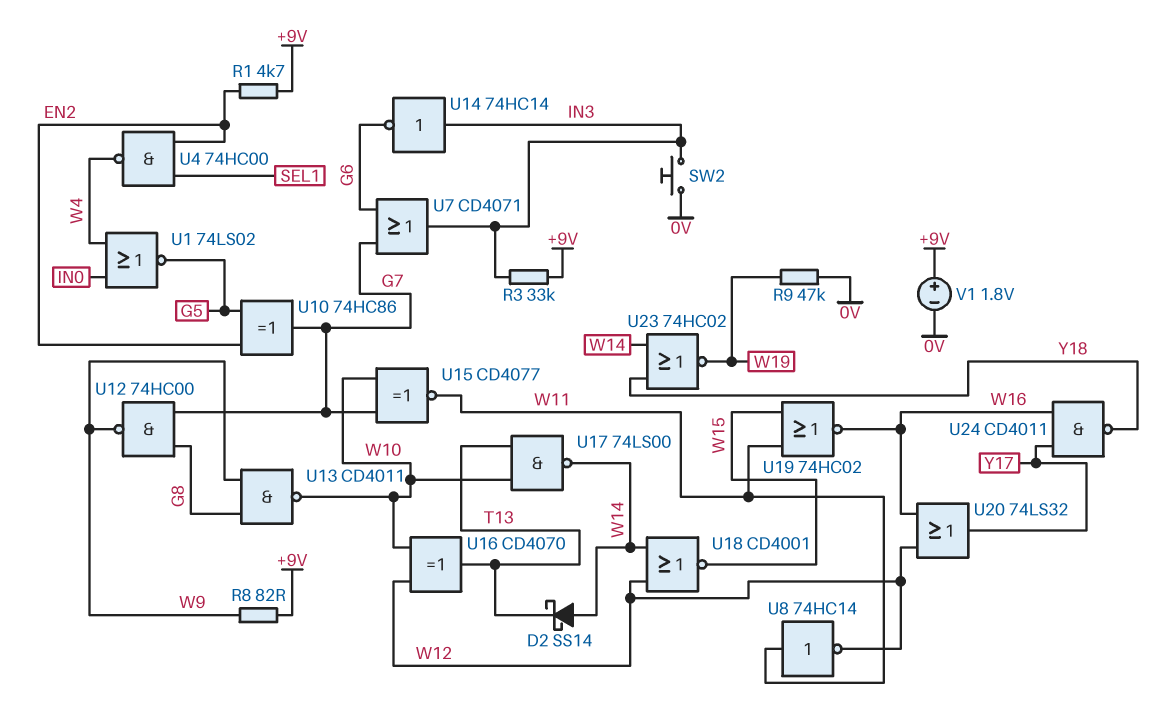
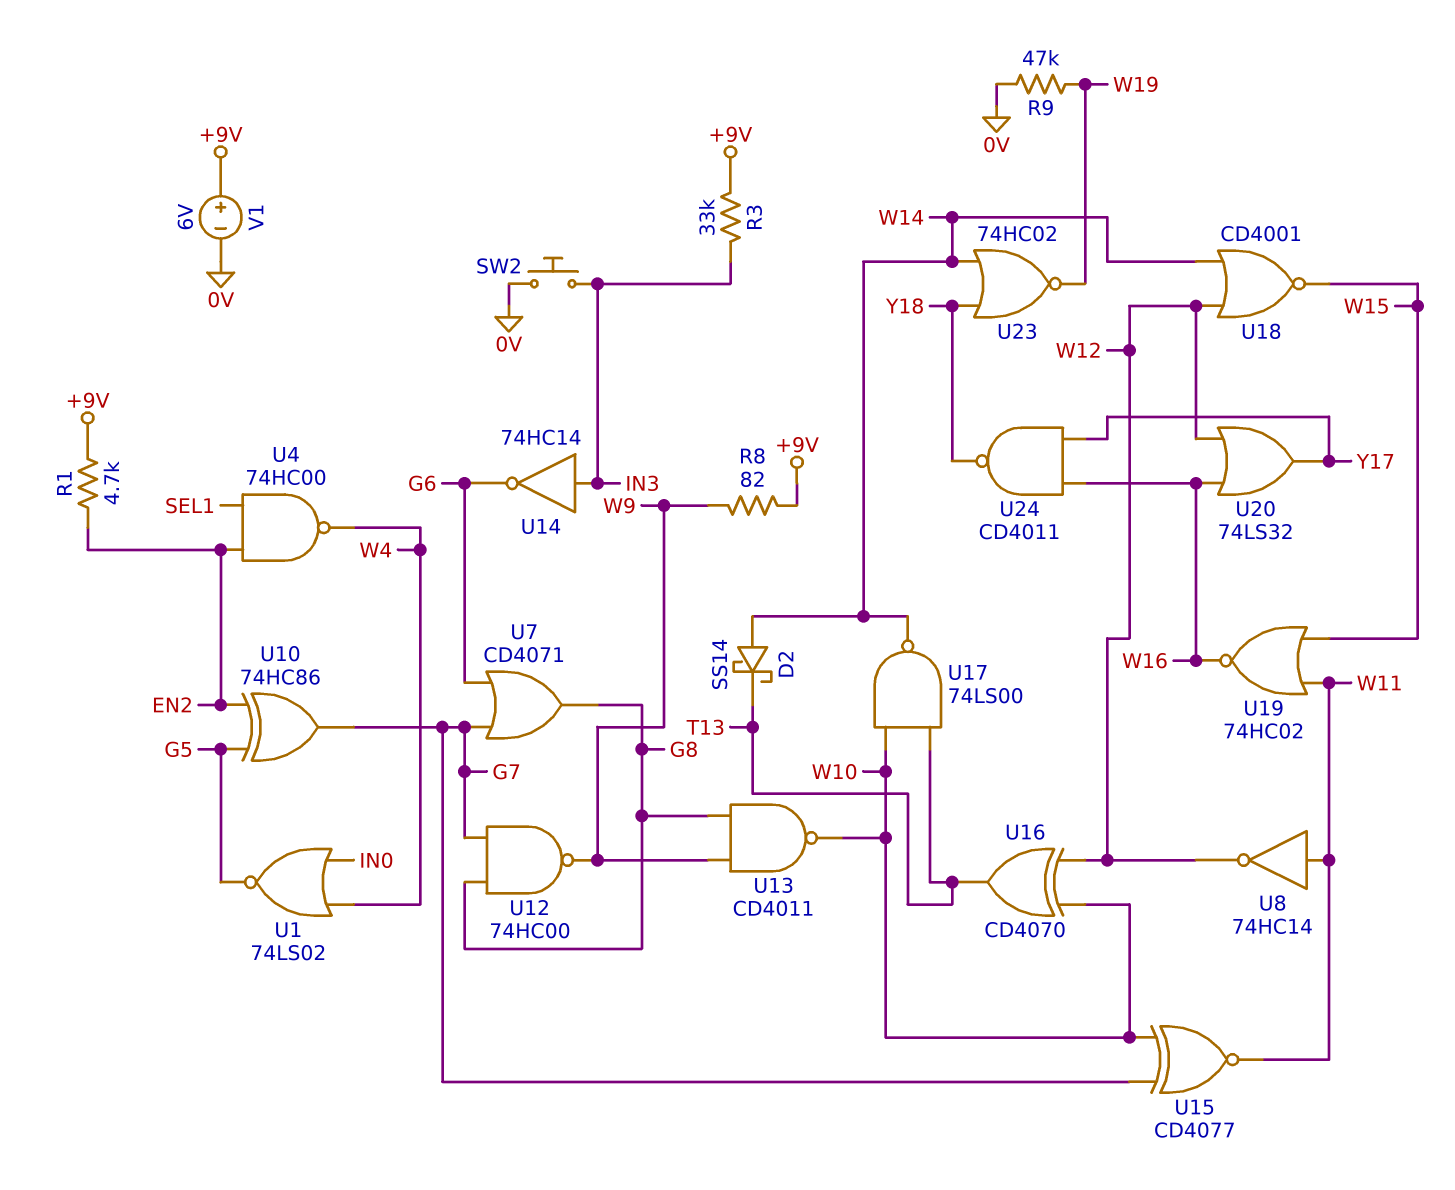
U7: OR CD4071 (in G6, in G7, out IN3) -> OR CD4071 (in G6, in G7, out G8)
V1: 1.8V (plus +9V, minus 0V) -> 6V (plus +9V, minus 0V)

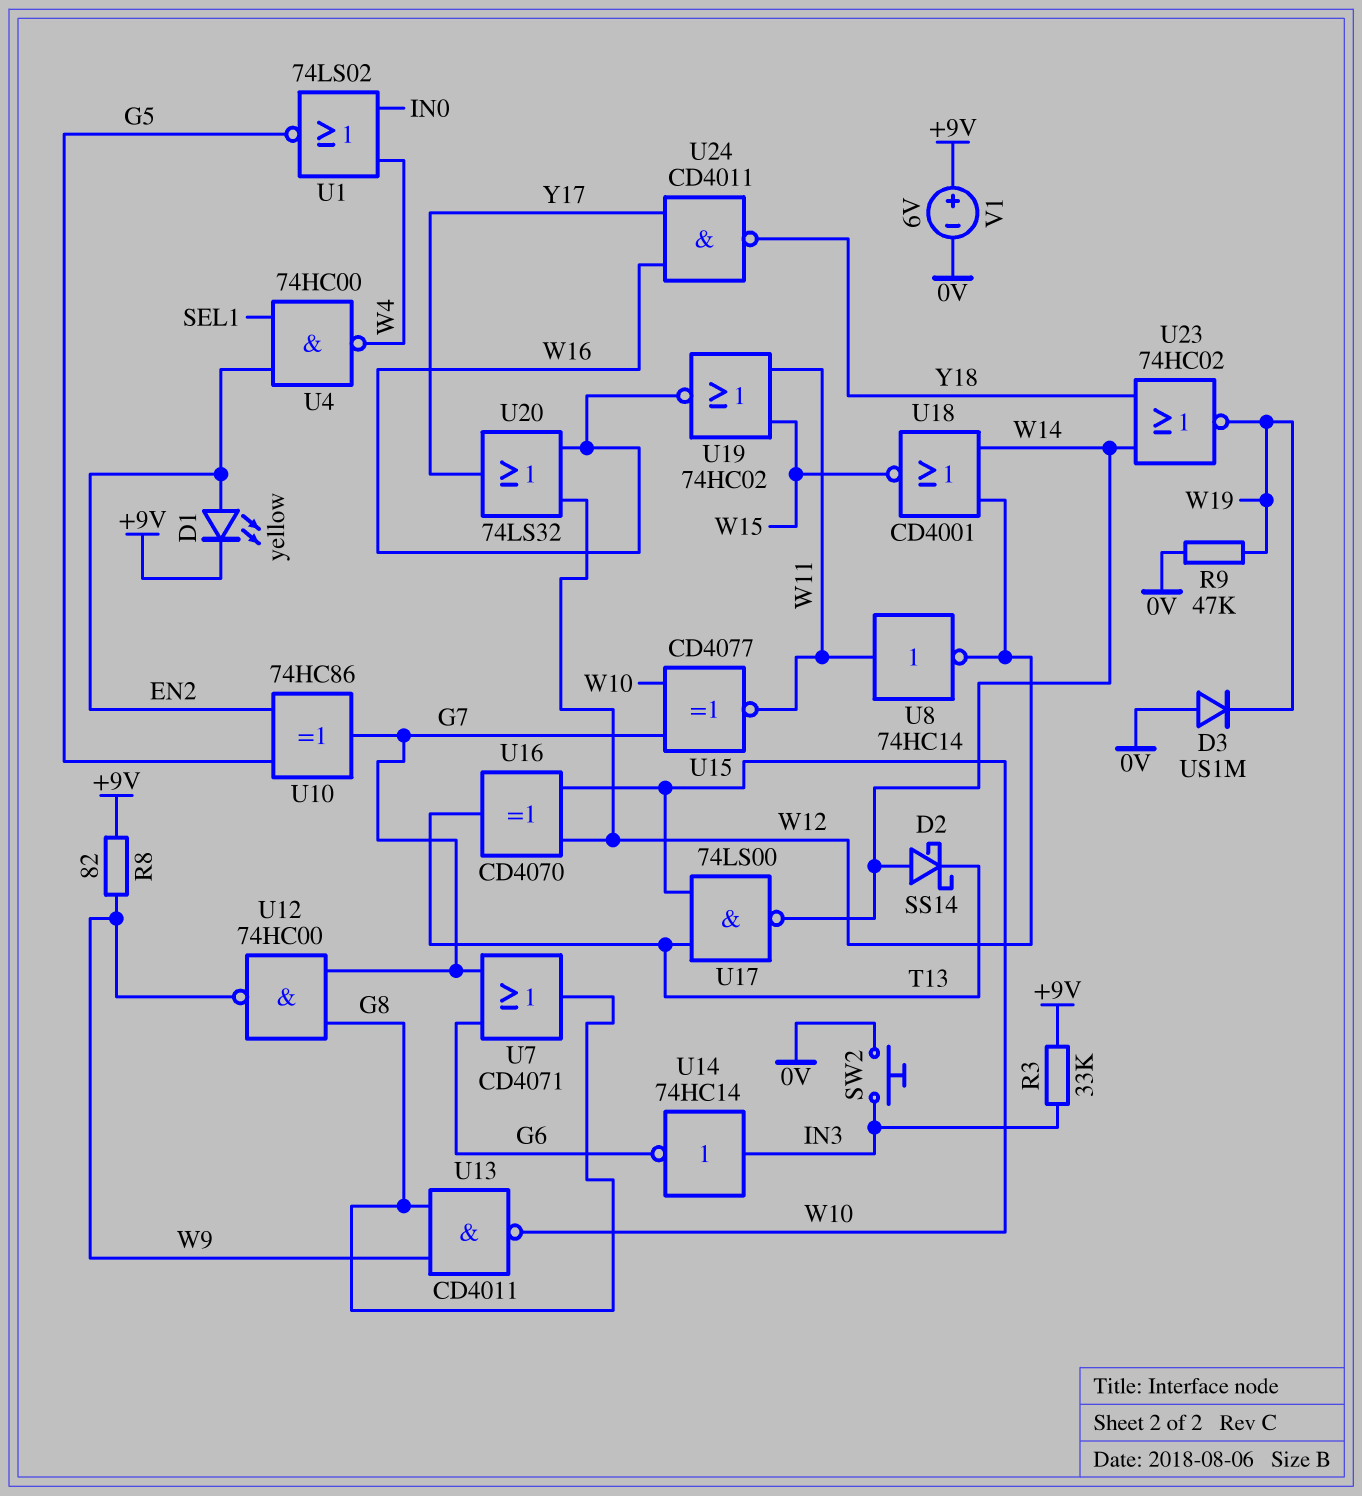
D1: none -> LED yellow (A EN2, K +9V)
D3: none -> diode US1M (A 0V, K W19)
R1: 4.7k (+9V, EN2) -> none

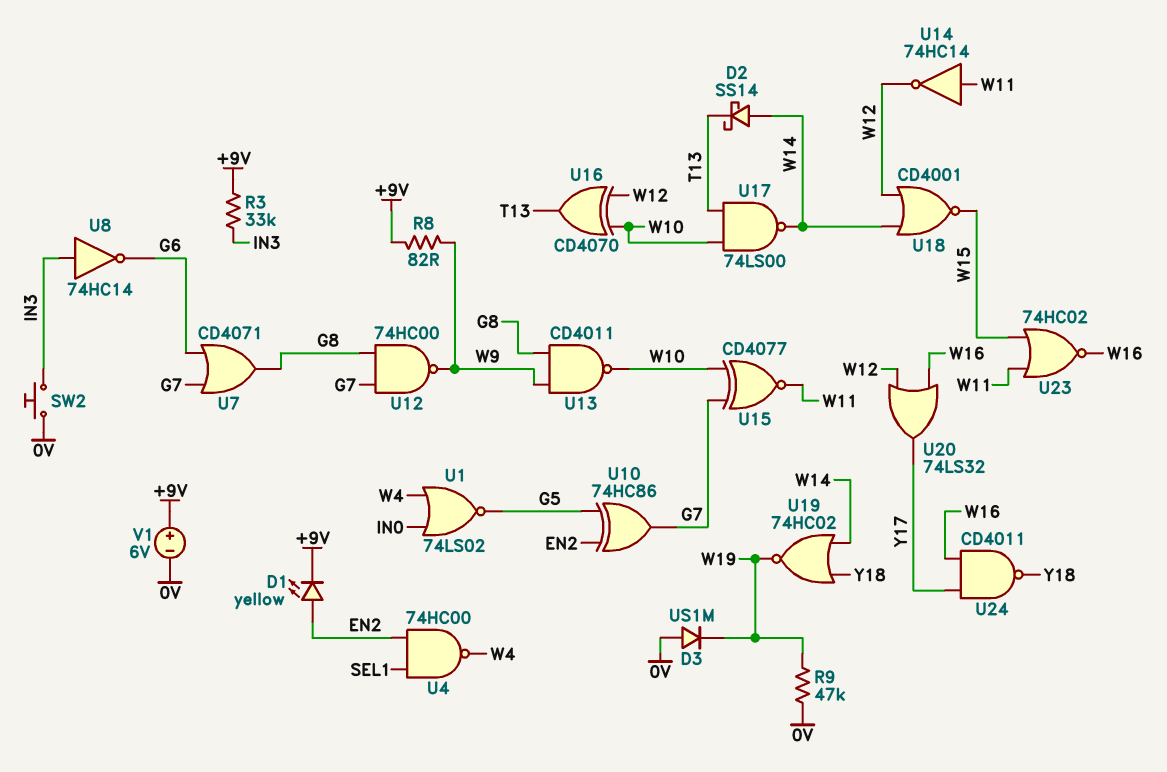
U8: NOT 74HC14 (in W11, out W12) -> NOT 74HC14 (in IN3, out G6)
U14: NOT 74HC14 (in IN3, out G6) -> NOT 74HC14 (in W11, out W12)
U19: NOR 74HC02 (in W11, in W15, out W16) -> NOR 74HC02 (in W14, in Y18, out W19)
U23: NOR 74HC02 (in W14, in Y18, out W19) -> NOR 74HC02 (in W11, in W15, out W16)

